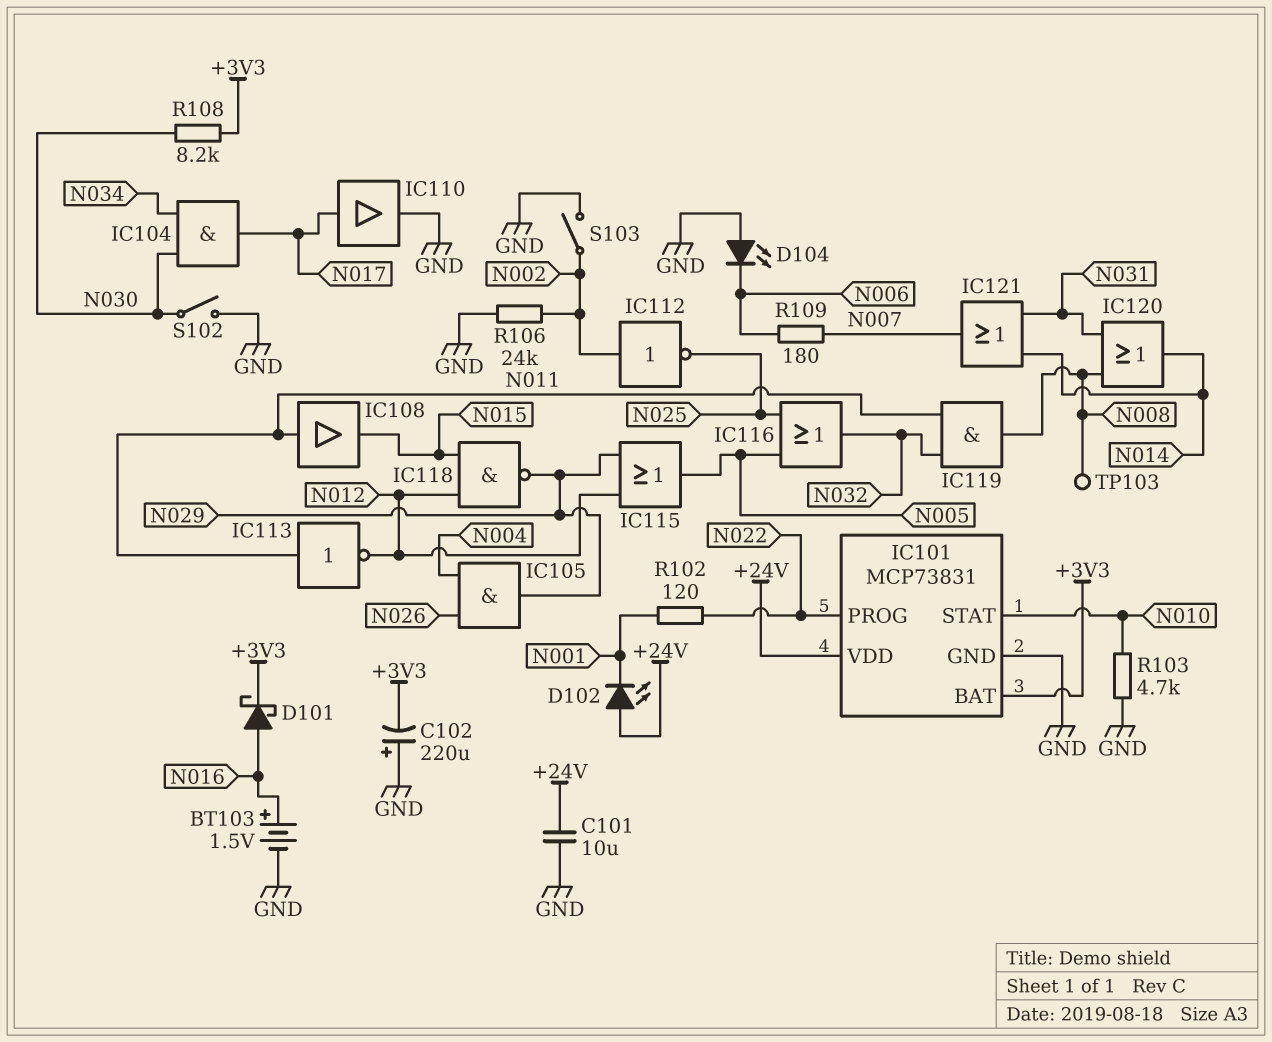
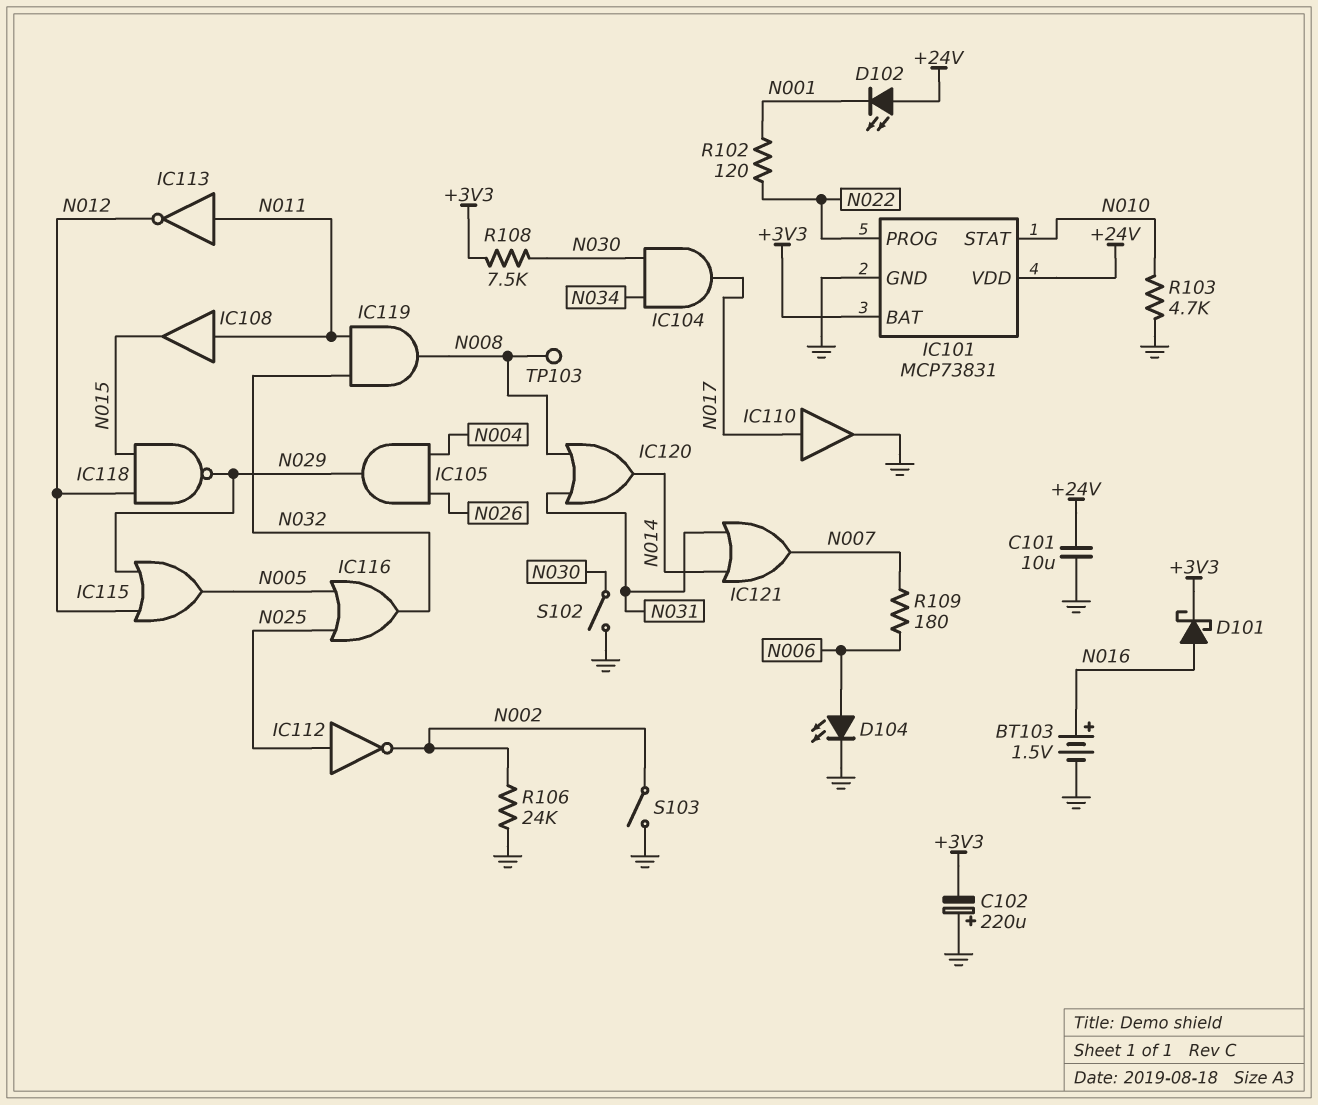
D104: LED (A GND, K N006) -> LED (A N006, K GND)
IC112: NOT (in N002, out N025) -> NOT (in N025, out N002)
R108: 8.2k (+3V3, N030) -> 7.5k (+3V3, N030)

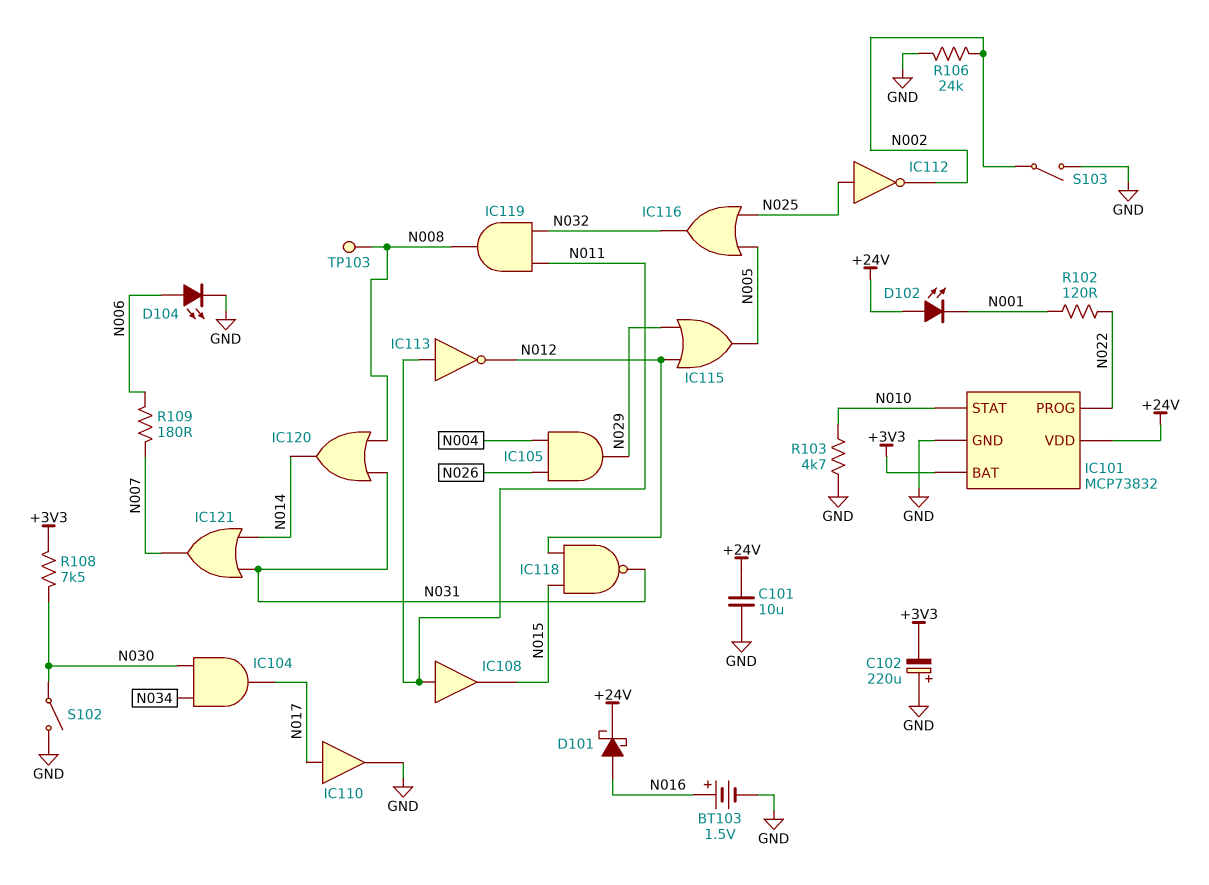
D101: schottky (A N016, K +3V3) -> schottky (A N016, K +24V)
IC101: MCP73831 -> MCP73832
IC118: NAND (in N012, in N015, out N029) -> NAND (in N012, in N015, out N031)

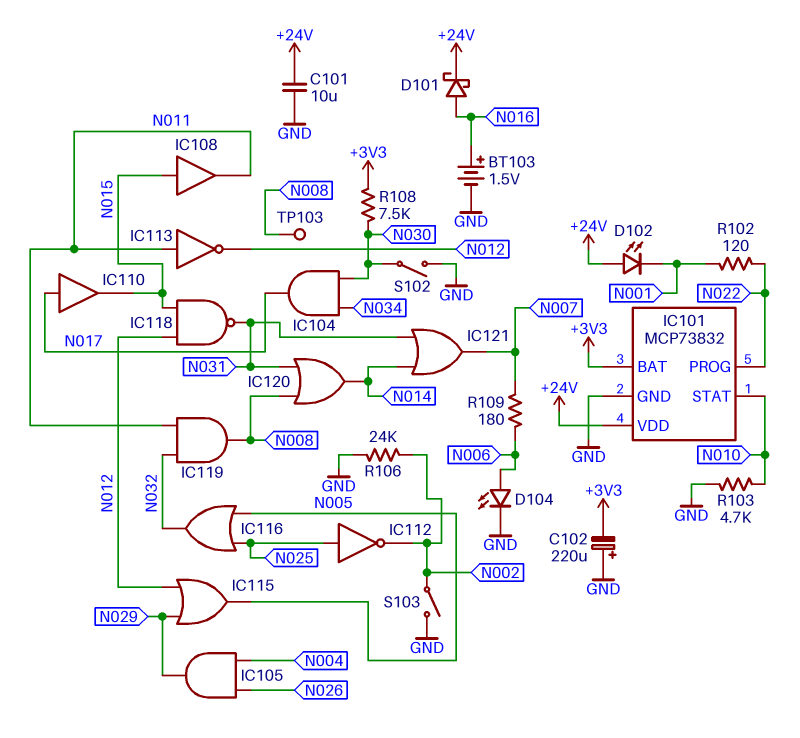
IC108: buffer (in N011, out N015) -> buffer (in N015, out N011)
IC110: buffer (in N017, out GND) -> buffer (in N017, out N015)

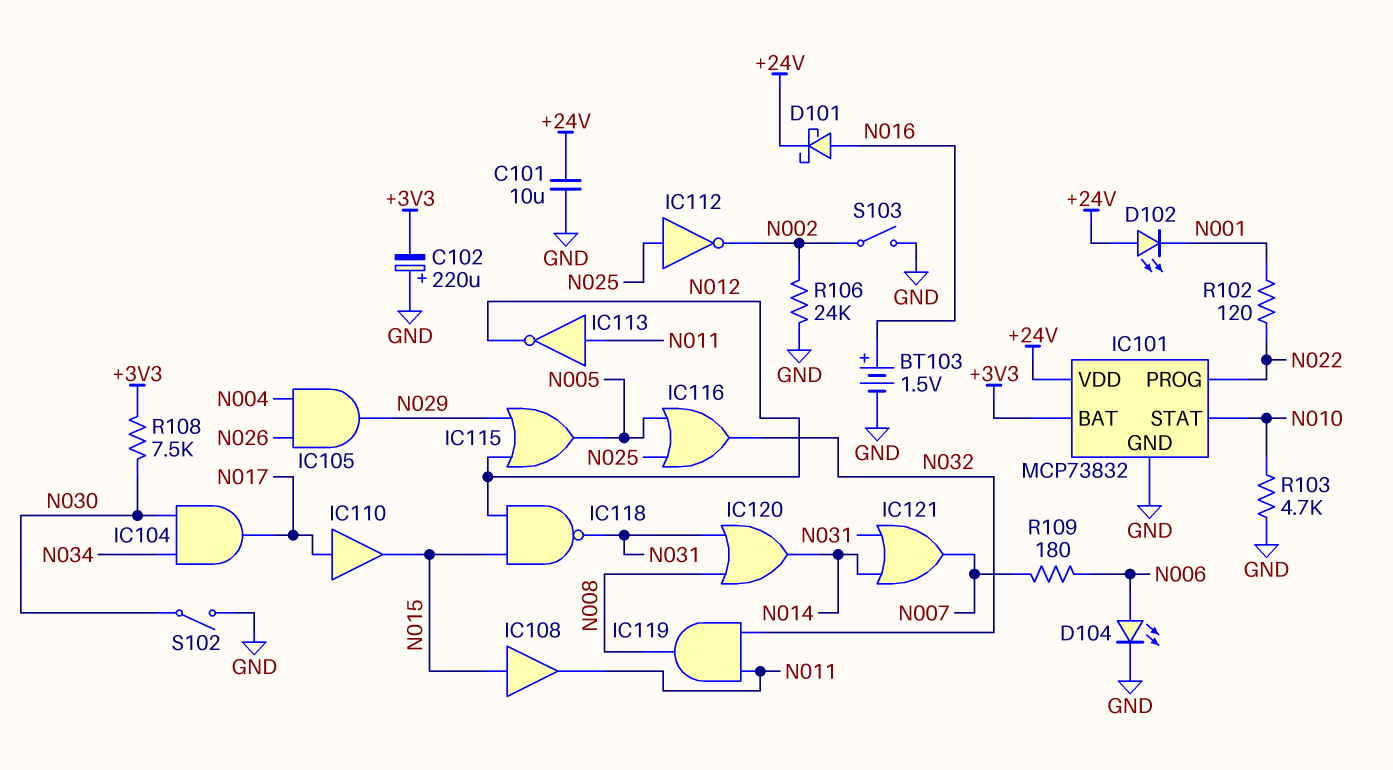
TP103: test point (N008) -> none

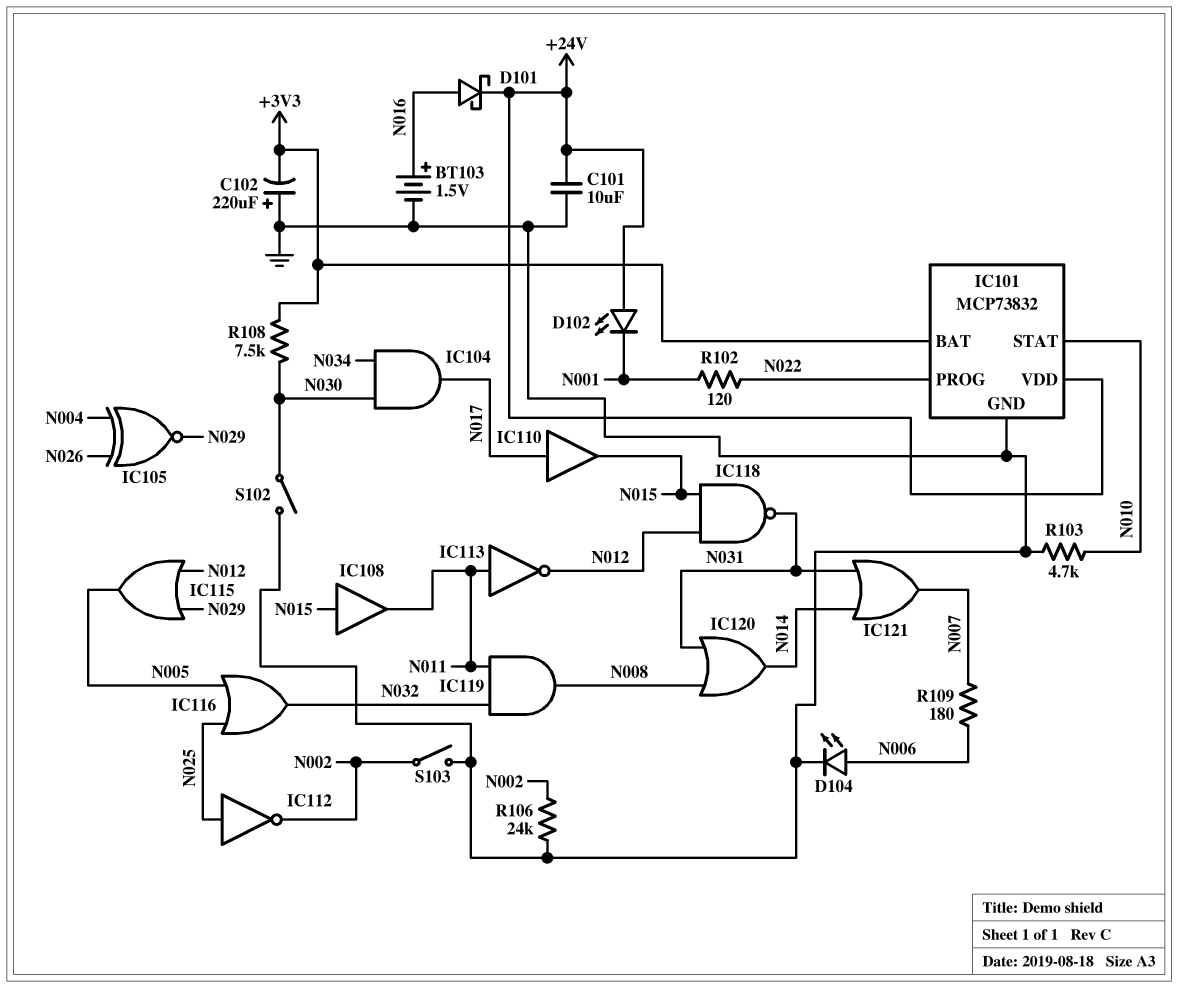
IC105: AND (in N004, in N026, out N029) -> XNOR (in N004, in N026, out N029)

